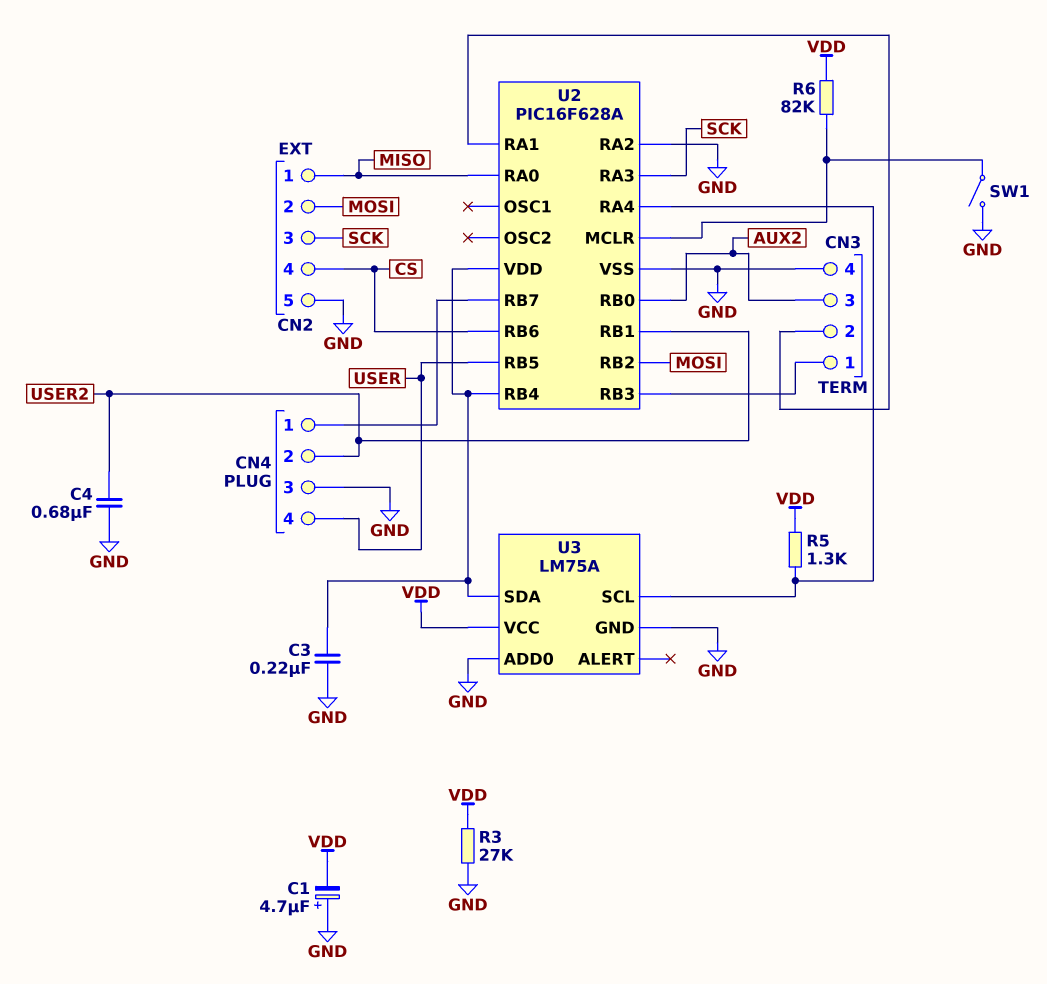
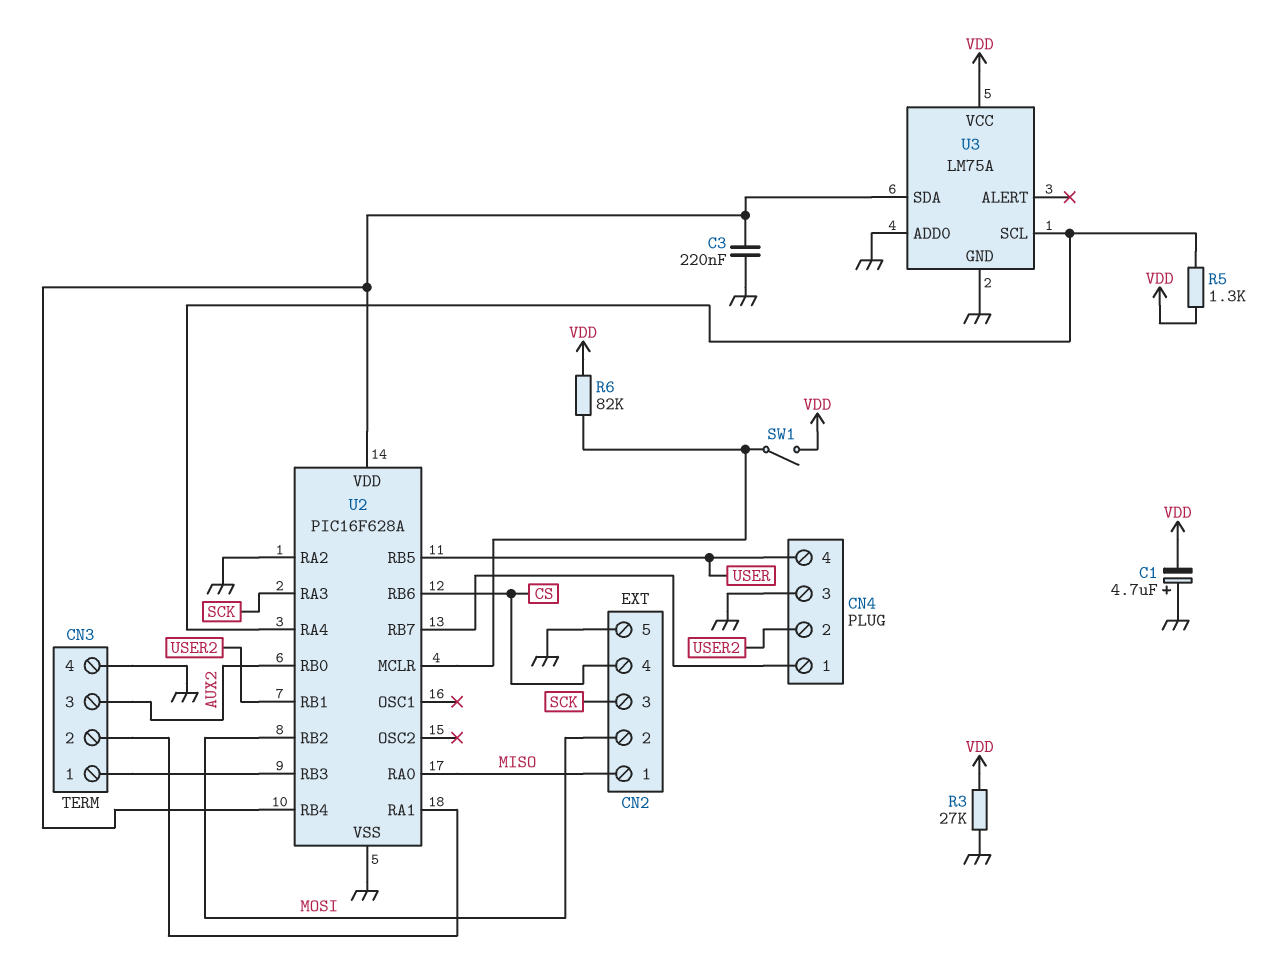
C4: 680nF (GND, USER2) -> none
SW1: switch (GND, U2/MCLR) -> switch (U2/MCLR, VDD)

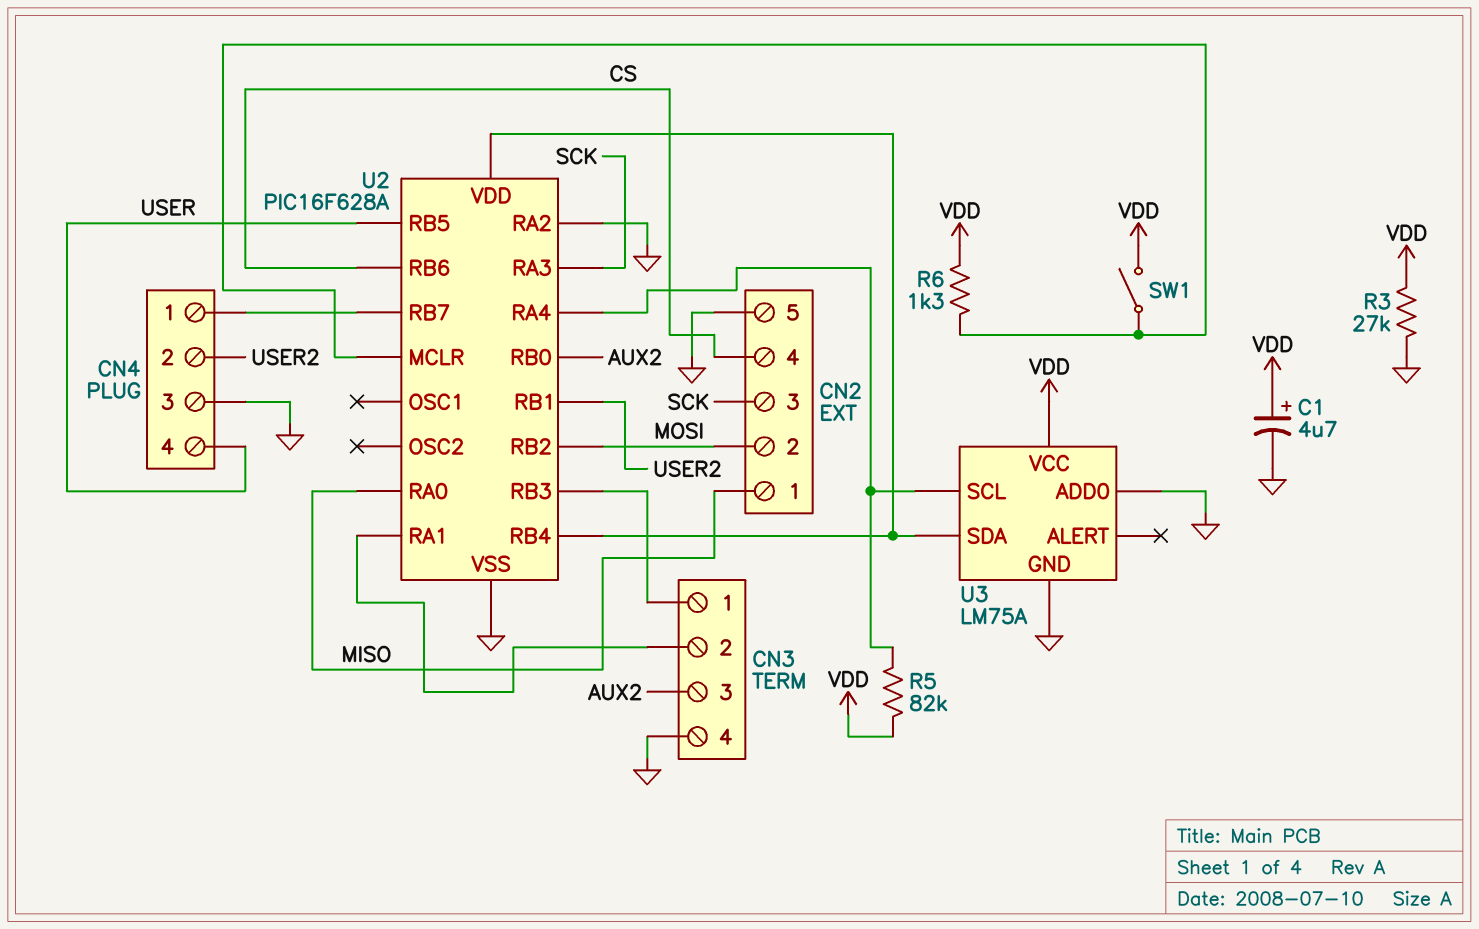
C1: 4.7uF (plus GND, minus VDD) -> 4.7uF (plus VDD, minus GND)
C3: 220nF (GND, U2/RB4) -> none
R5: 1.3k (U2/RA4, VDD) -> 82k (U2/RA4, VDD)
R6: 82k (U2/MCLR, VDD) -> 1.3k (U2/MCLR, VDD)

